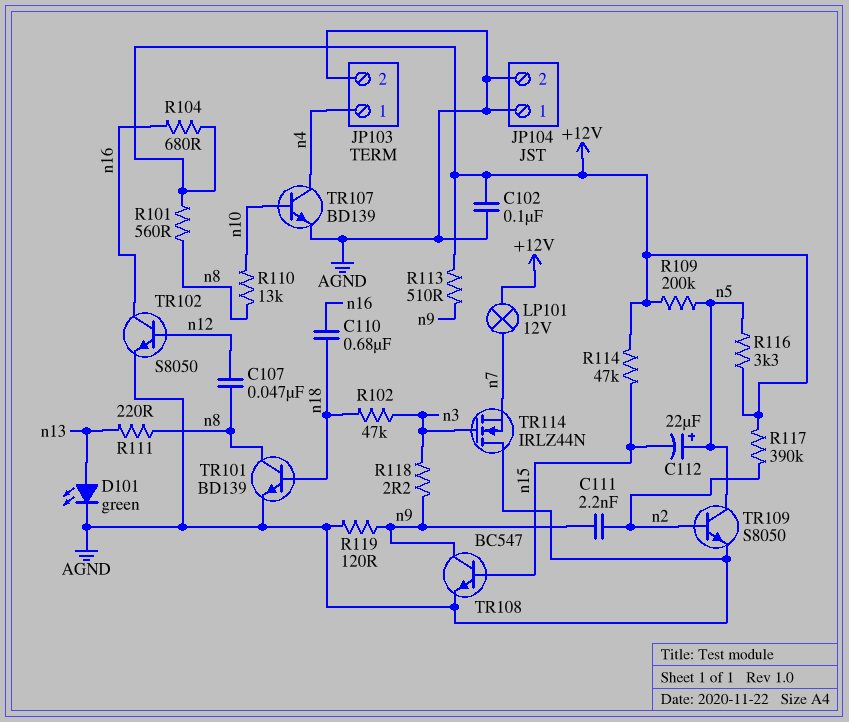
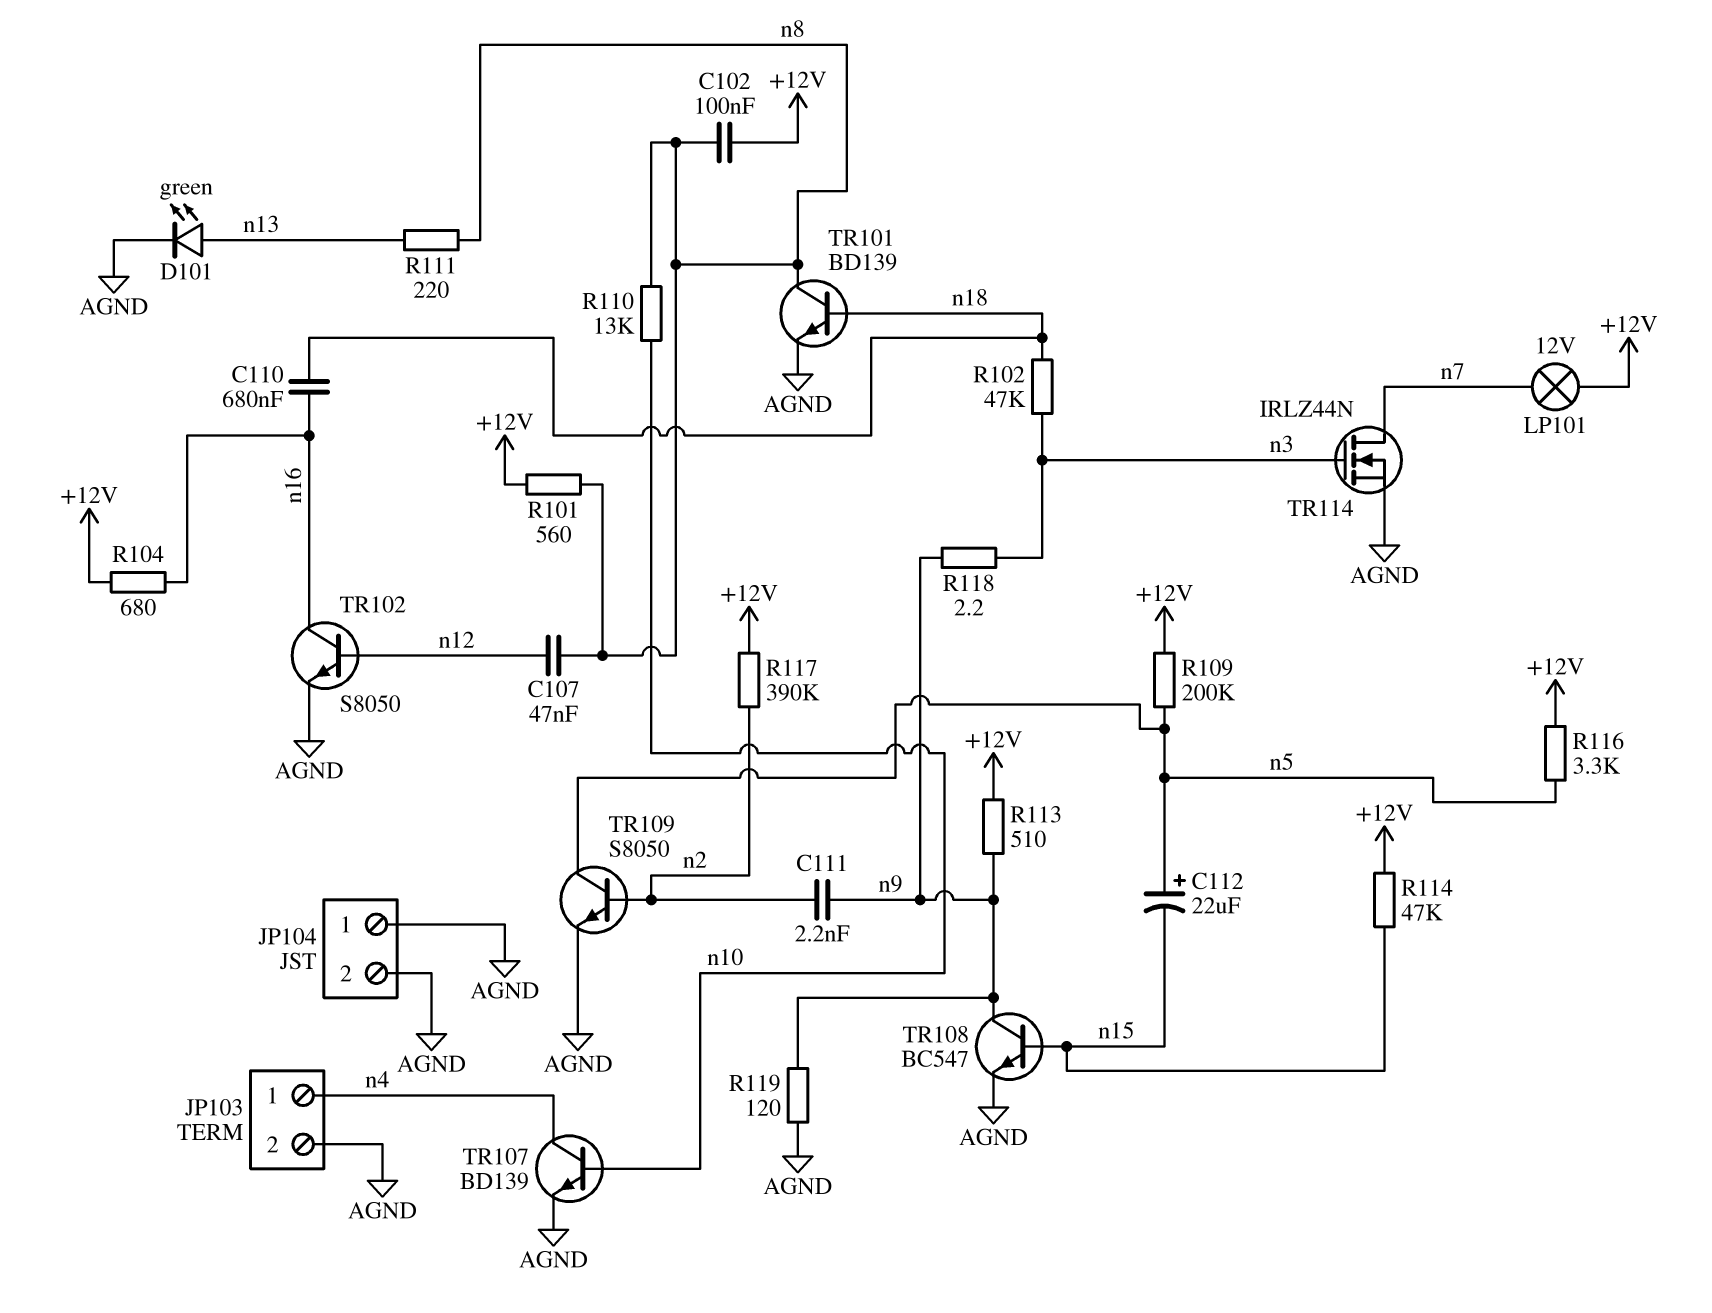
C102: 100nF (+12V, AGND) -> 100nF (+12V, n8)
TR114: NMOS IRLZ44N (G n3, D AGND, S n7) -> NMOS IRLZ44N (G n3, D n7, S AGND)

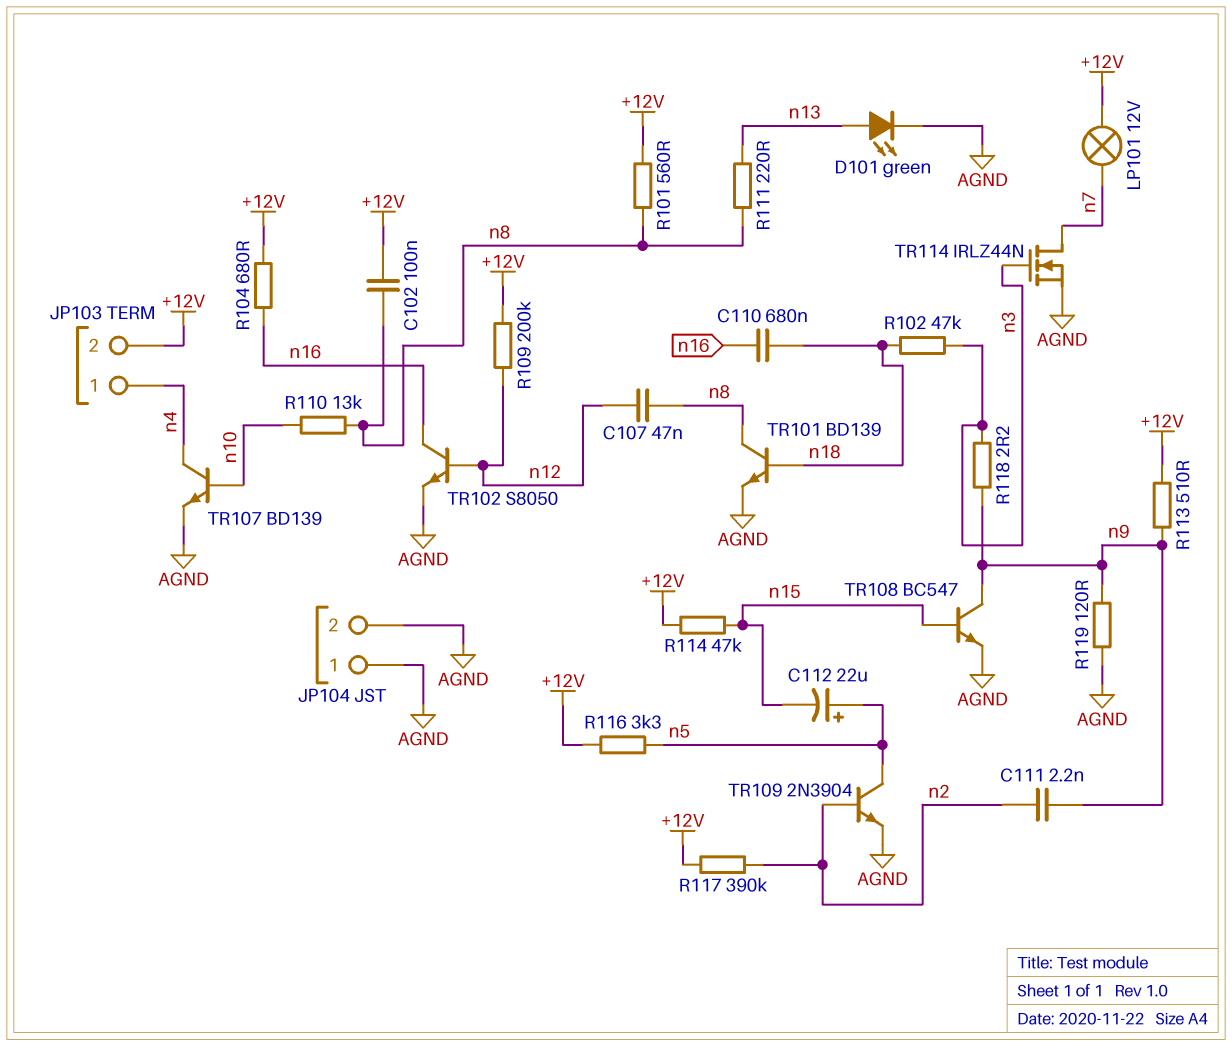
JP103 pin 2: AGND -> +12V
R109: 200k (+12V, n5) -> 200k (+12V, n12)
TR109: NPN S8050 (B n2, C n5, E AGND) -> NPN 2N3904 (B n2, C n5, E AGND)

